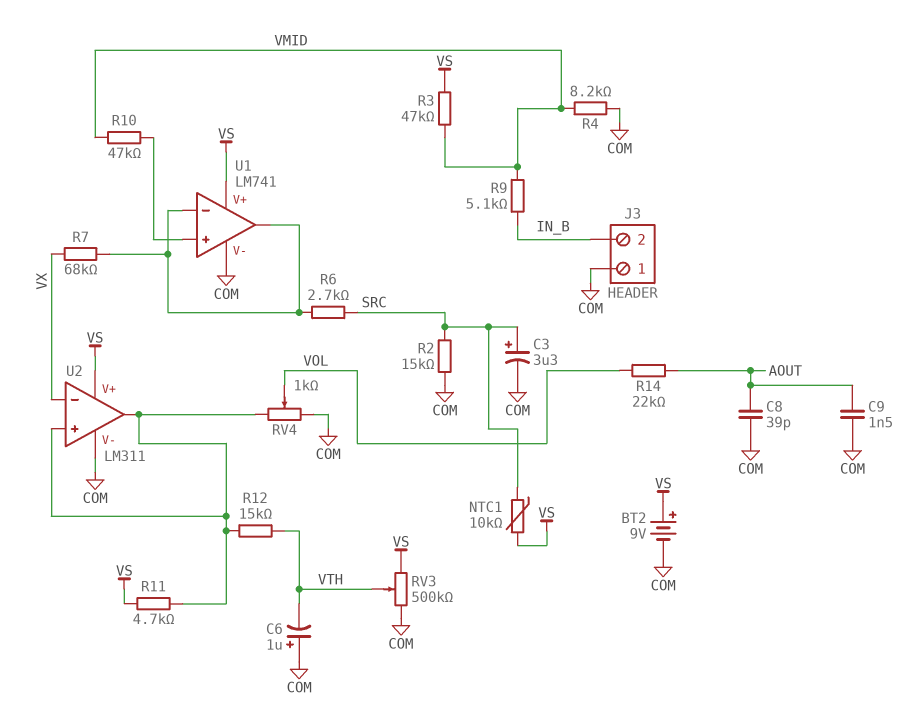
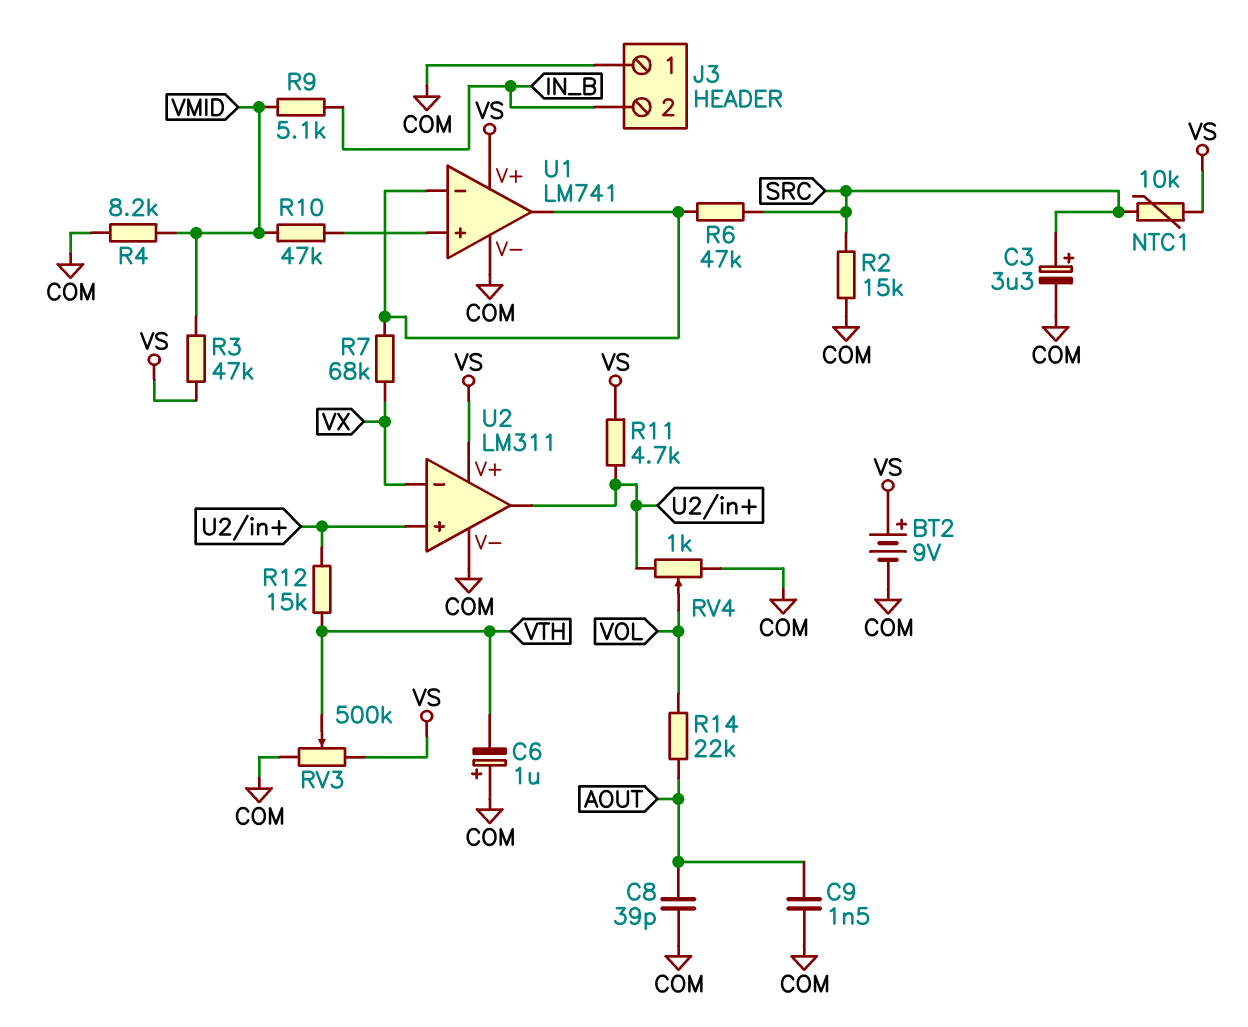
R6: 2.7k (SRC, U1/in-) -> 47k (SRC, U1/in-)

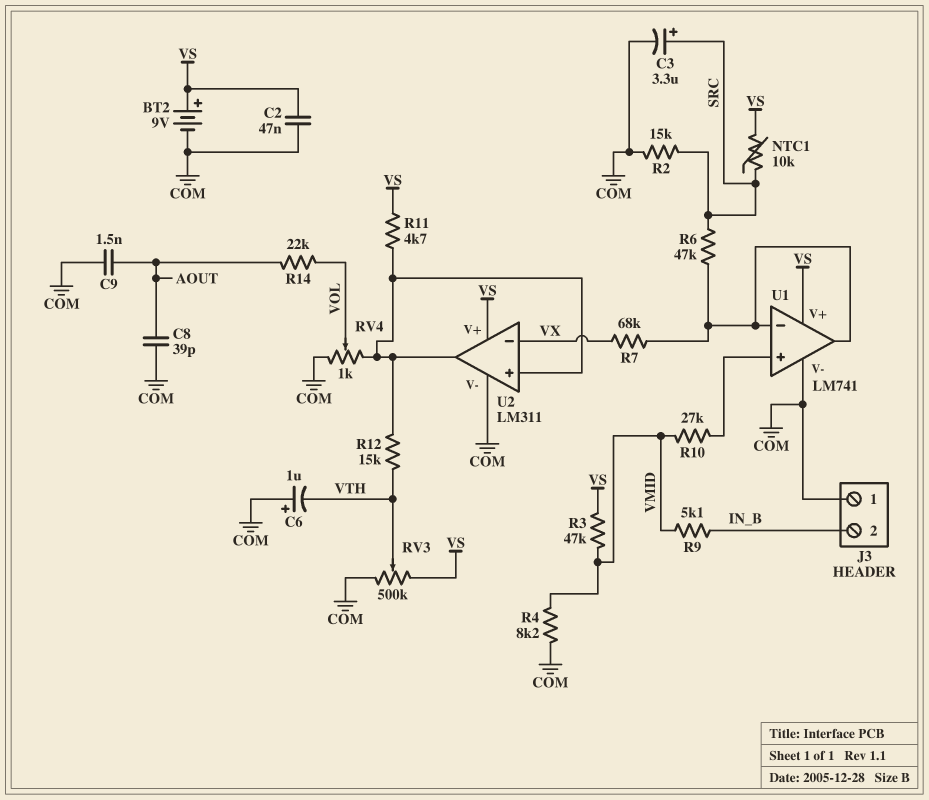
C2: none -> 47nF (COM, VS)
R10: 47k (U1/in+, VMID) -> 27k (U1/in+, VMID)

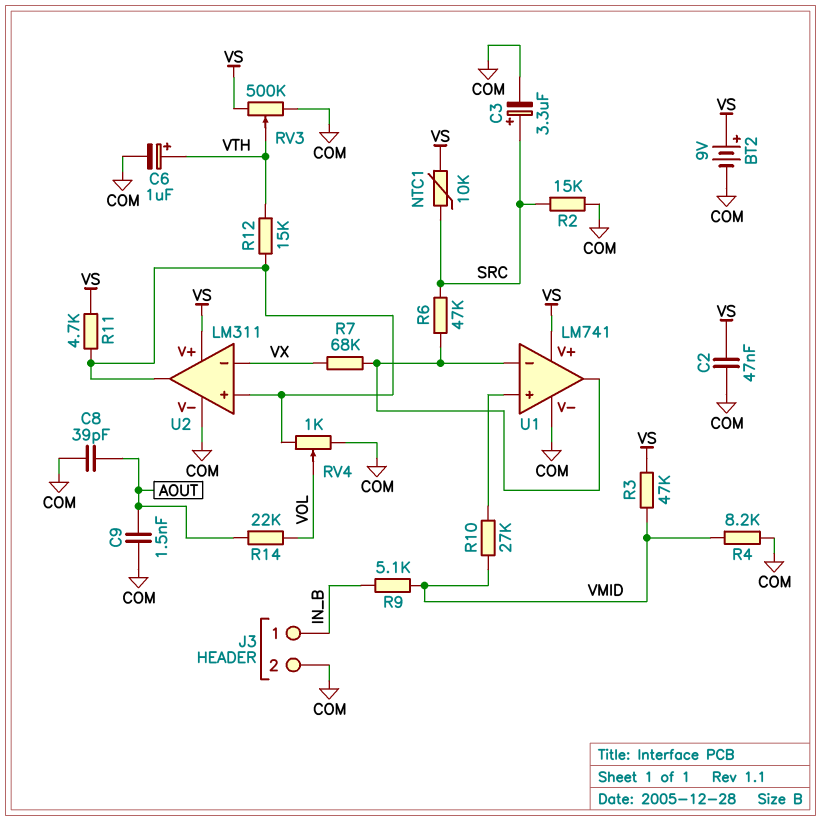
C6: 1uF (plus COM, minus VTH) -> 1uF (plus VTH, minus COM)
J3 pin 1: COM -> IN_B
J3 pin 2: IN_B -> COM

